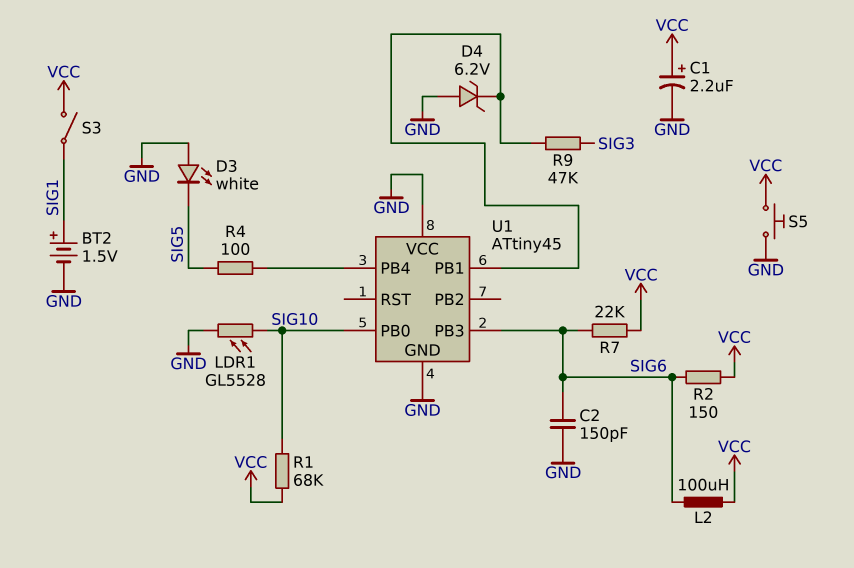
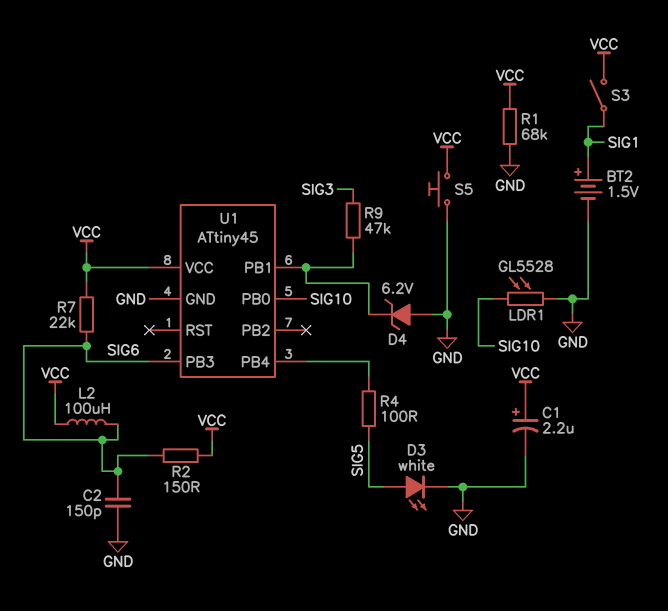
D3: LED white (A GND, K SIG5) -> LED white (A SIG5, K GND)
R1: 68k (SIG10, VCC) -> 68k (GND, VCC)
U1 pin VCC: GND -> VCC

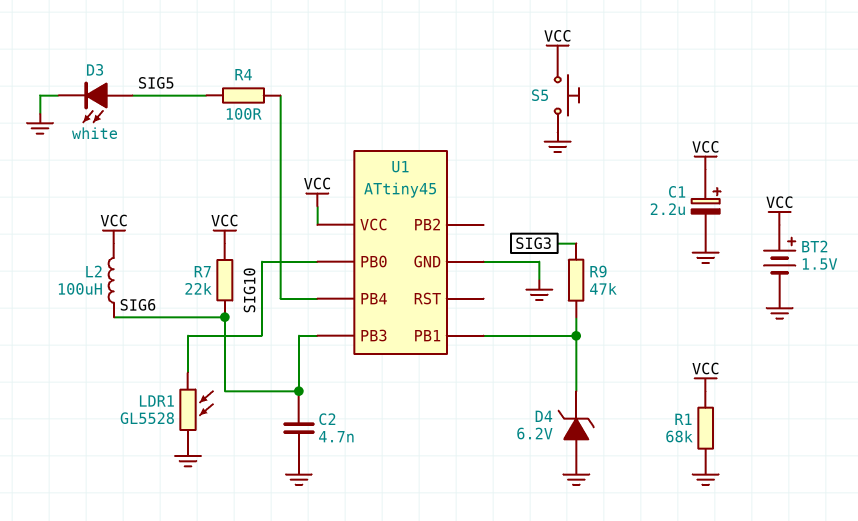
BT2: 1.5V (plus SIG1, minus GND) -> 1.5V (plus VCC, minus GND)
C2: 150pF (GND, SIG6) -> 4.7nF (GND, SIG6)
R2: 150 (SIG6, VCC) -> none
S3: switch (SIG1, VCC) -> none

